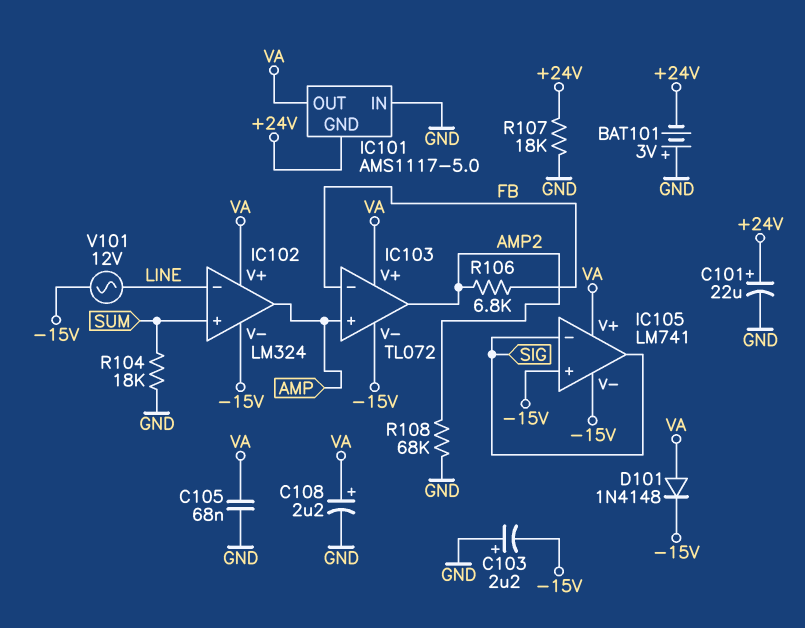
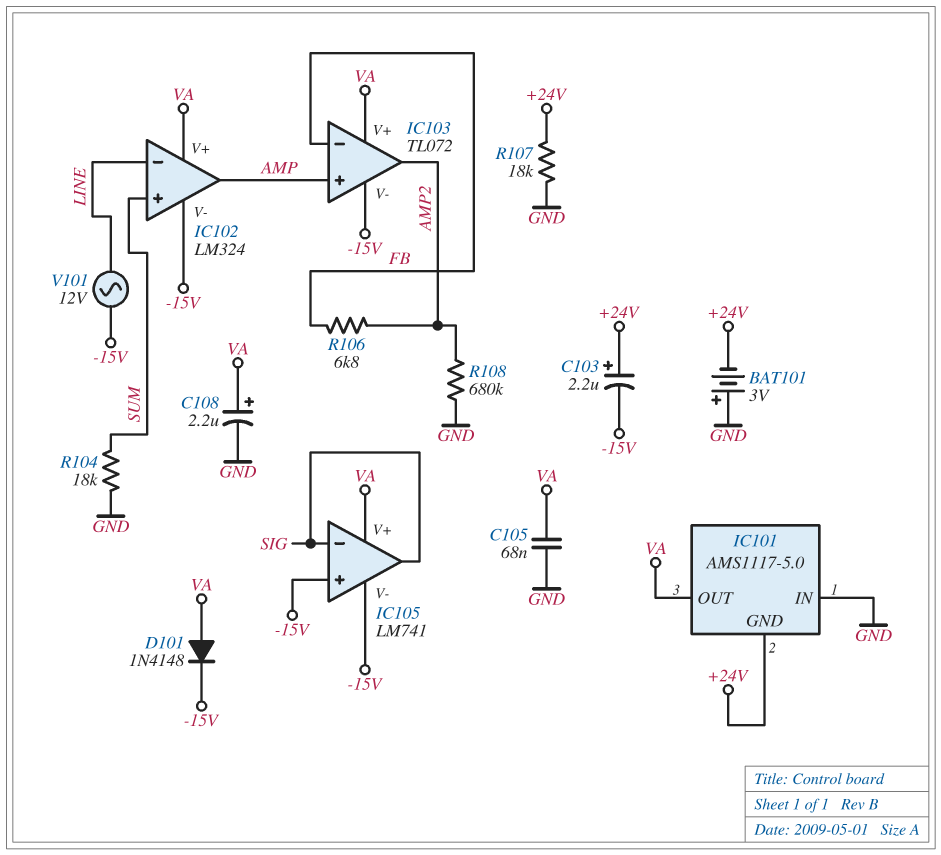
C101: 22uF (plus +24V, minus GND) -> none
C103: 2.2uF (plus GND, minus -15V) -> 2.2uF (plus +24V, minus -15V)
R108: 68k (AMP2, GND) -> 680k (AMP2, GND)

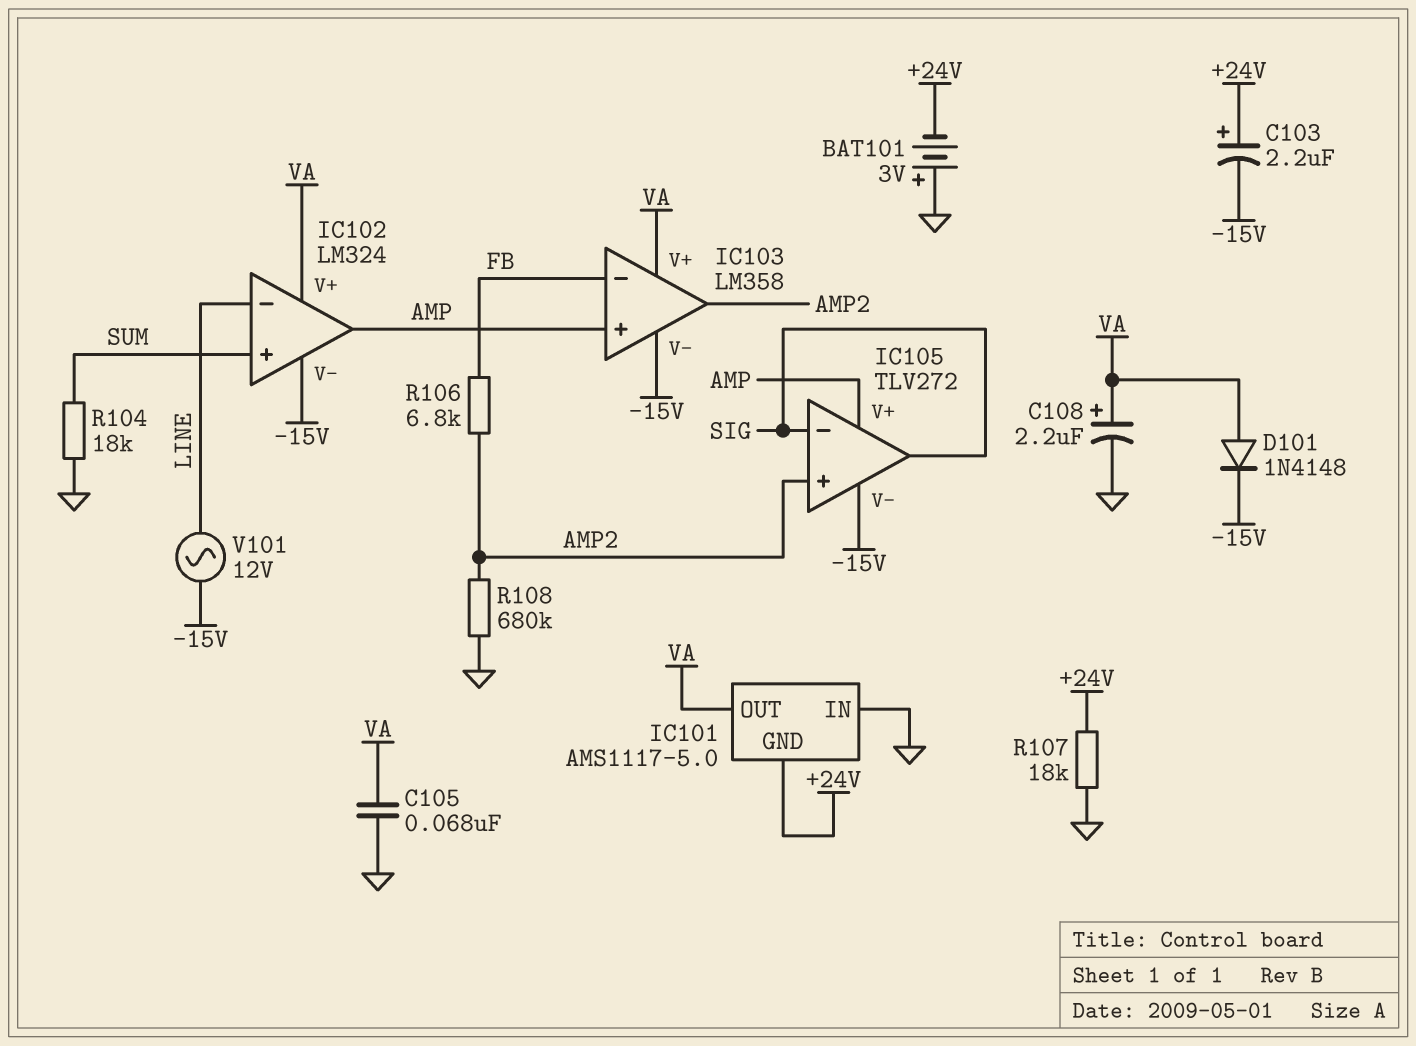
IC103: TL072 -> LM358
IC105: LM741 -> TLV272
IC105 pin V+: VA -> AMP
IC105 pin in+: -15V -> AMP2

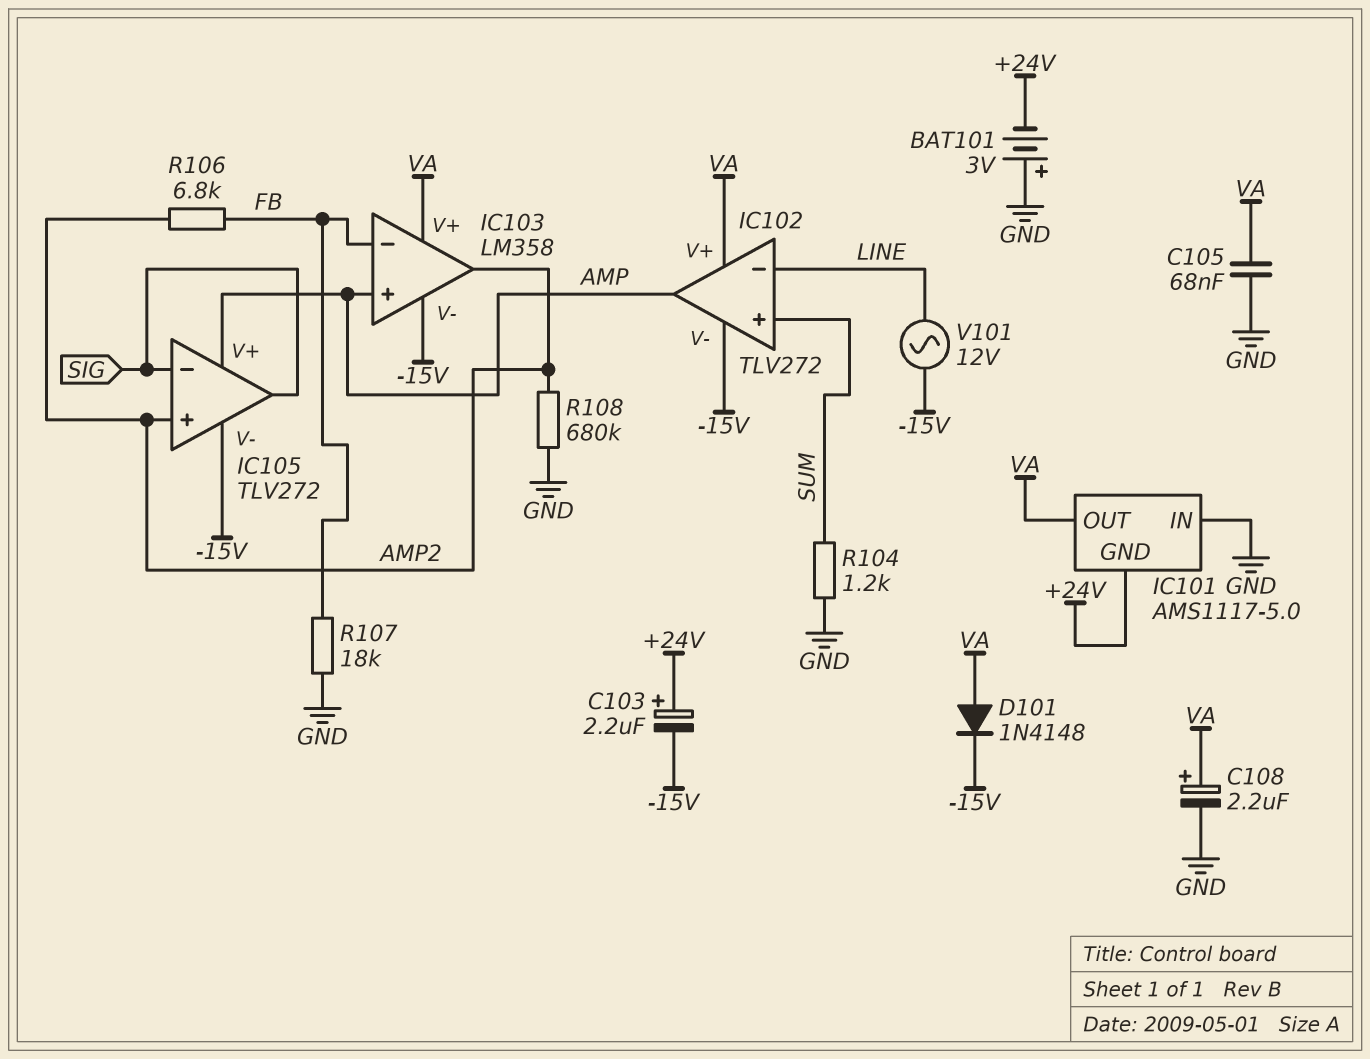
IC102: LM324 -> TLV272
R104: 18k (GND, SUM) -> 1.2k (GND, SUM)
R107: 18k (+24V, GND) -> 18k (FB, GND)

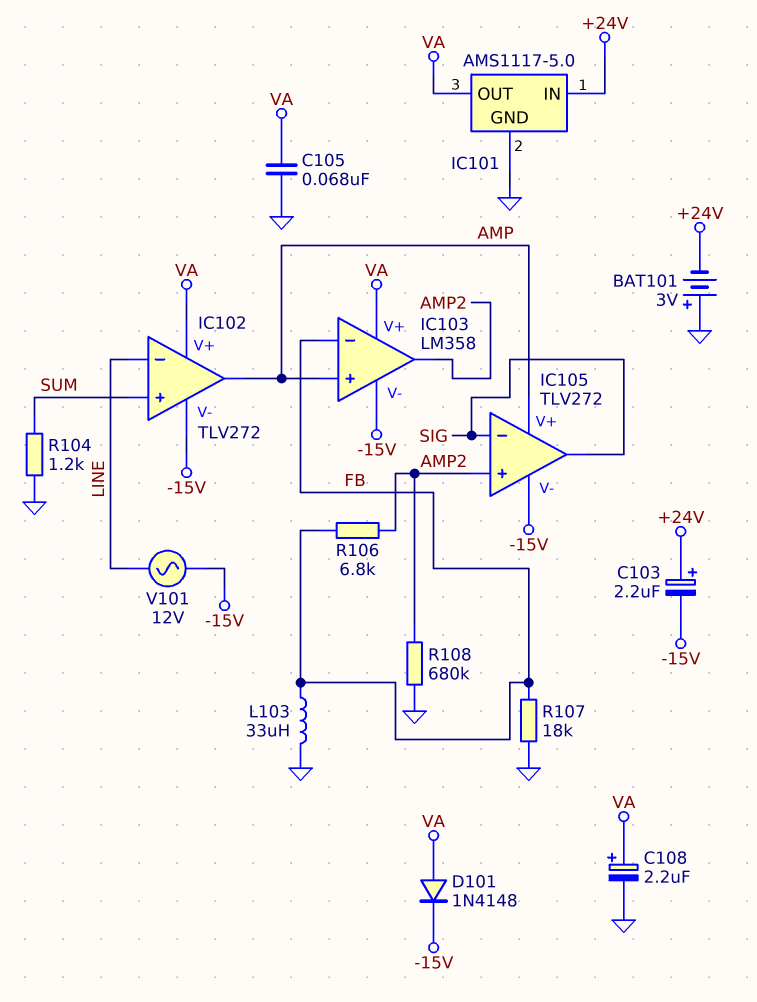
IC101 pin GND: +24V -> GND
IC101 pin IN: GND -> +24V
L103: none -> 33uH (FB, GND)

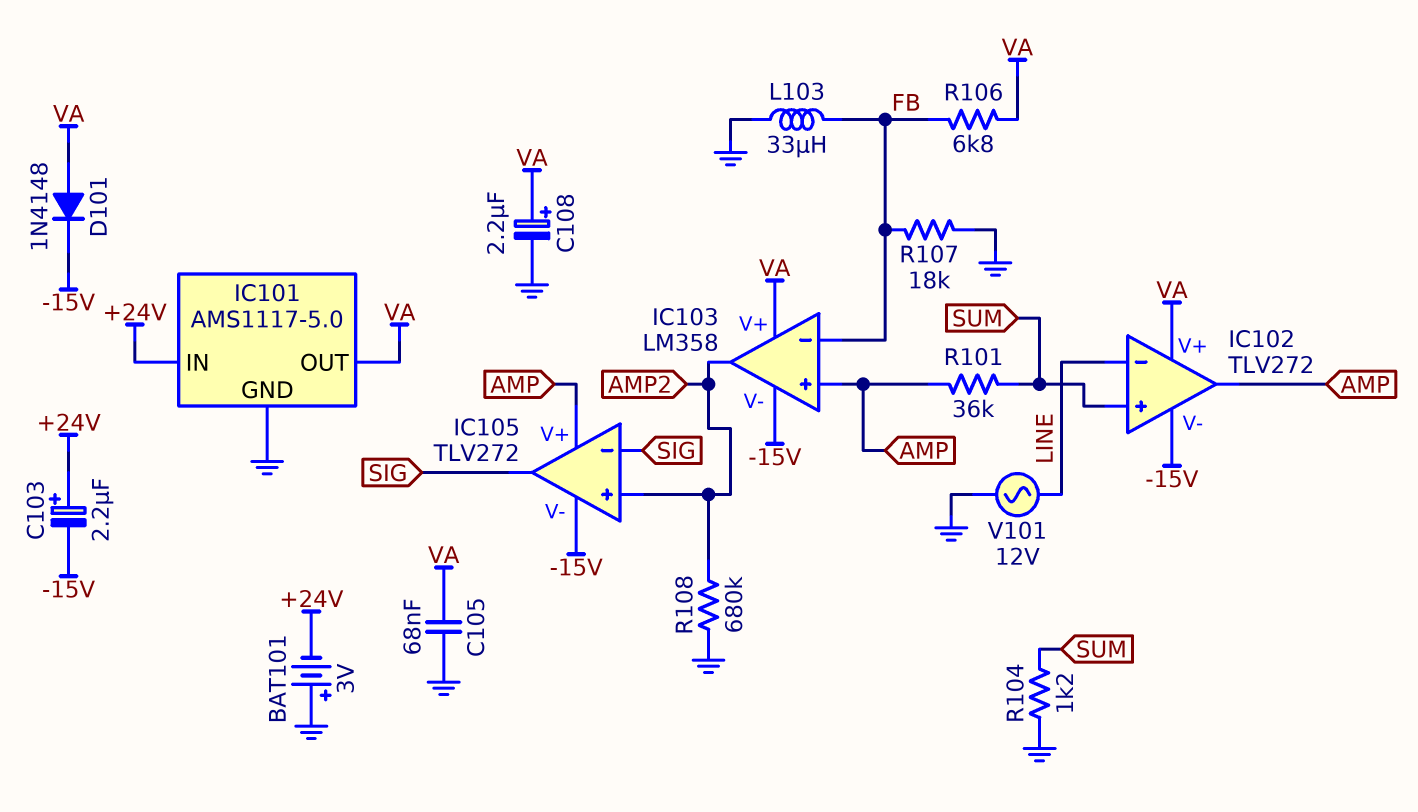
R101: none -> 36k (AMP, SUM)
R106: 6.8k (AMP2, FB) -> 6.8k (FB, VA)
V101: AC 12V (-15V, LINE) -> AC 12V (GND, LINE)

